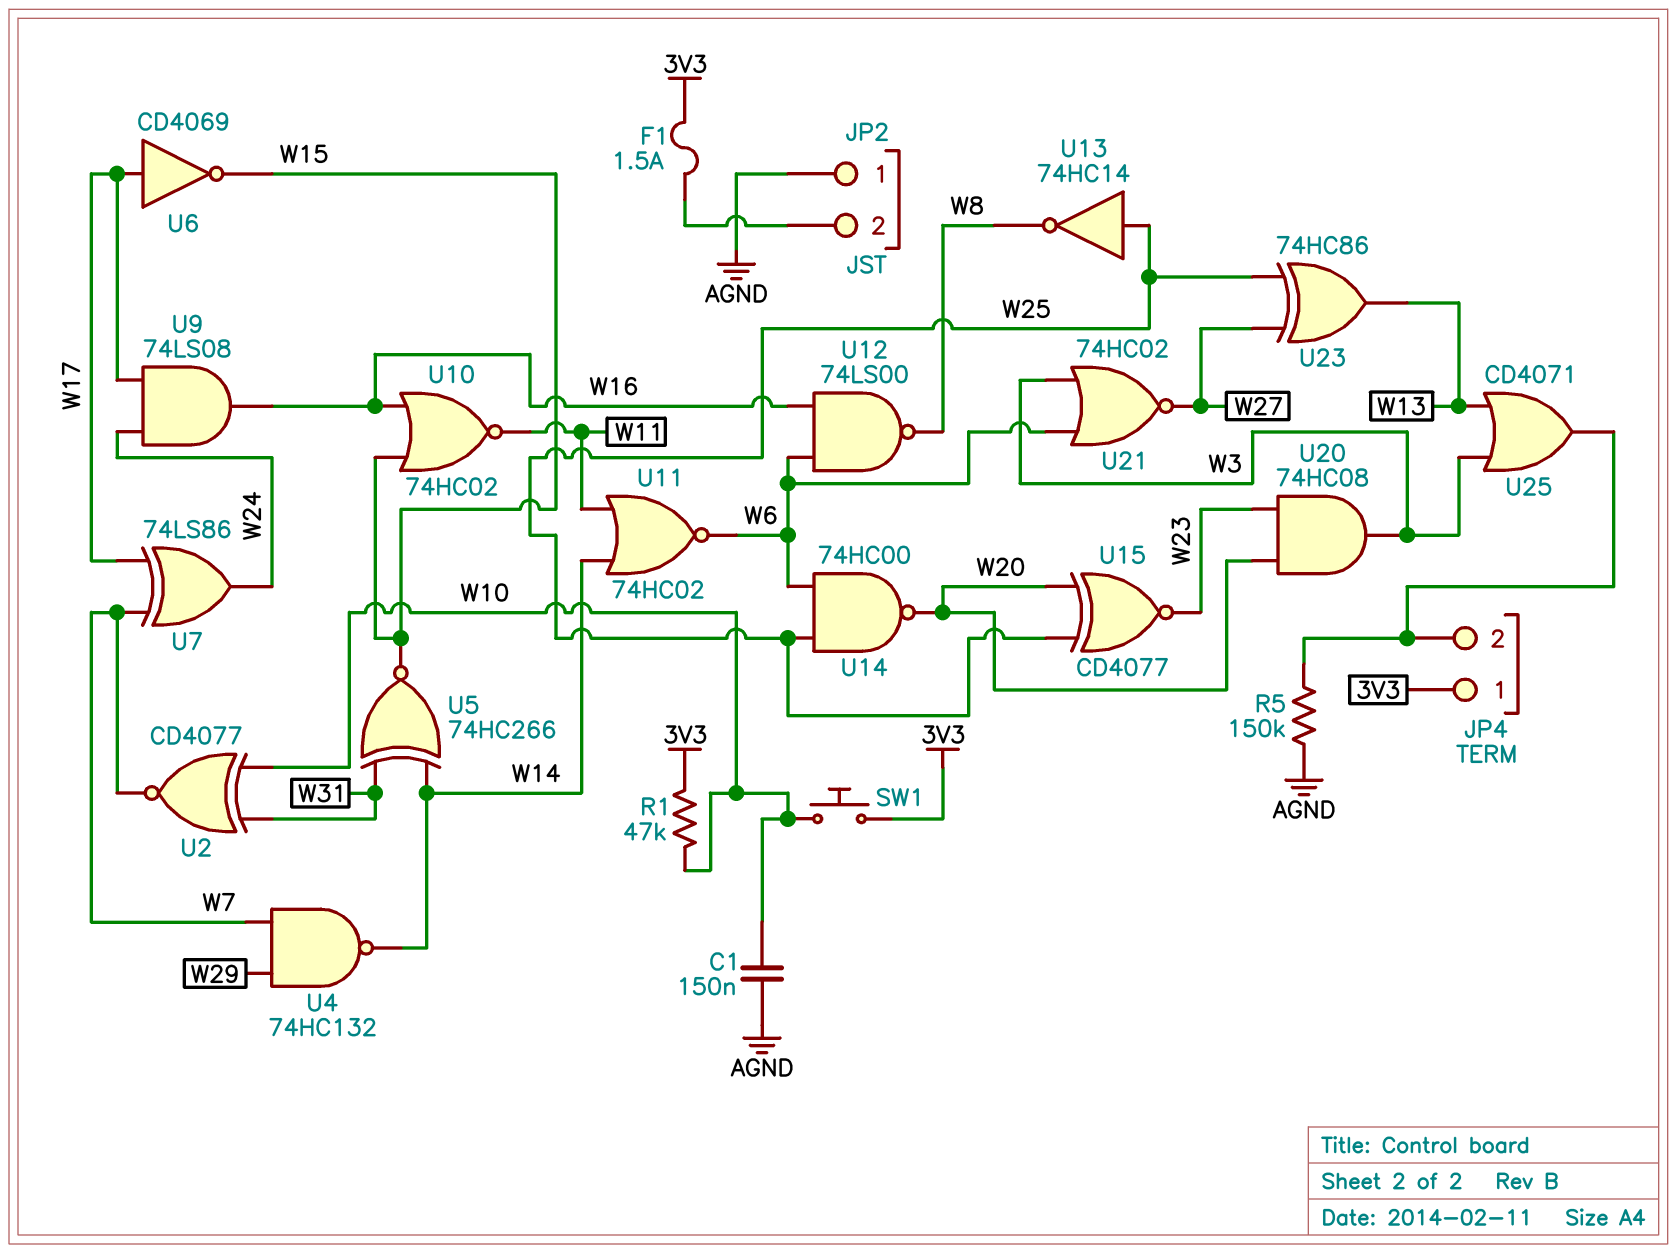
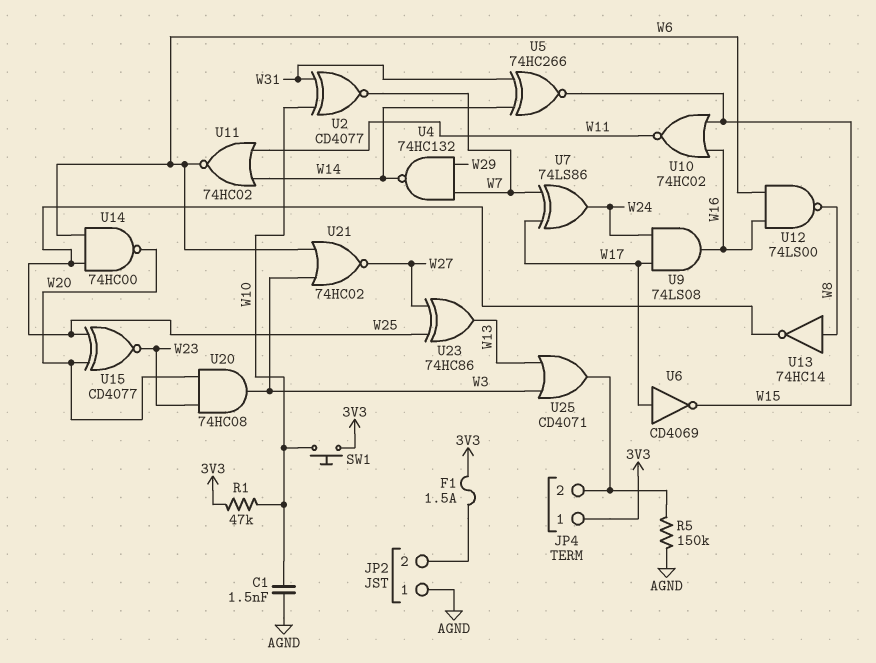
C1: 150nF (AGND, W10) -> 1.5nF (AGND, W10)
U13: NOT 74HC14 (in W25, out W8) -> NOT 74HC14 (in W8, out W25)

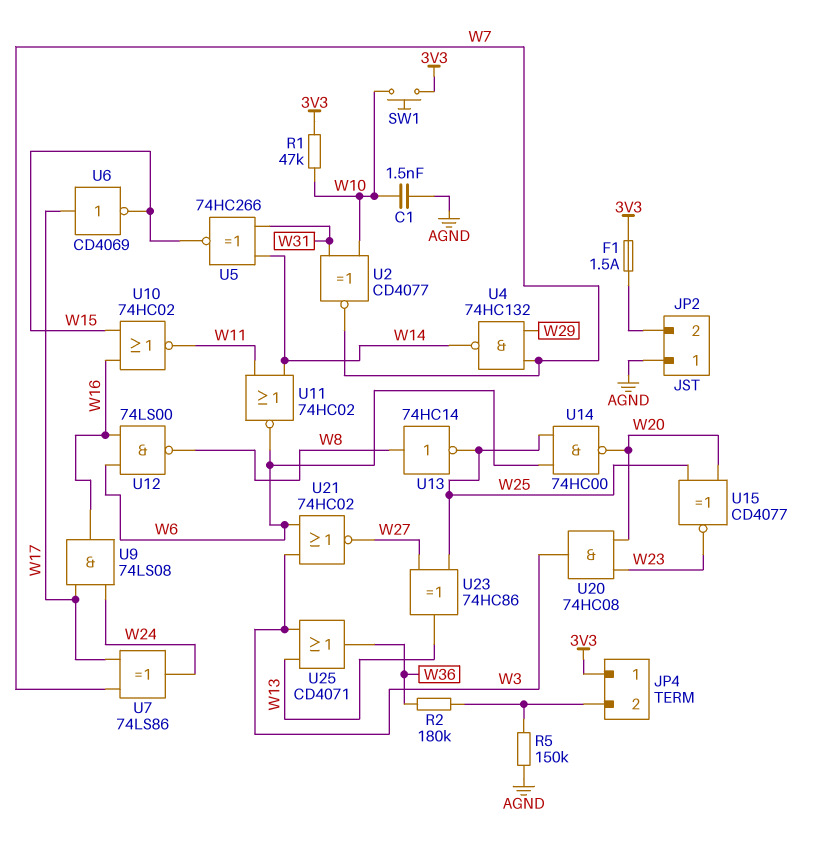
R2: none -> 180k (JP4/2, W36)
U25: OR CD4071 (in W3, in W13, out JP4/2) -> OR CD4071 (in W3, in W13, out W36)

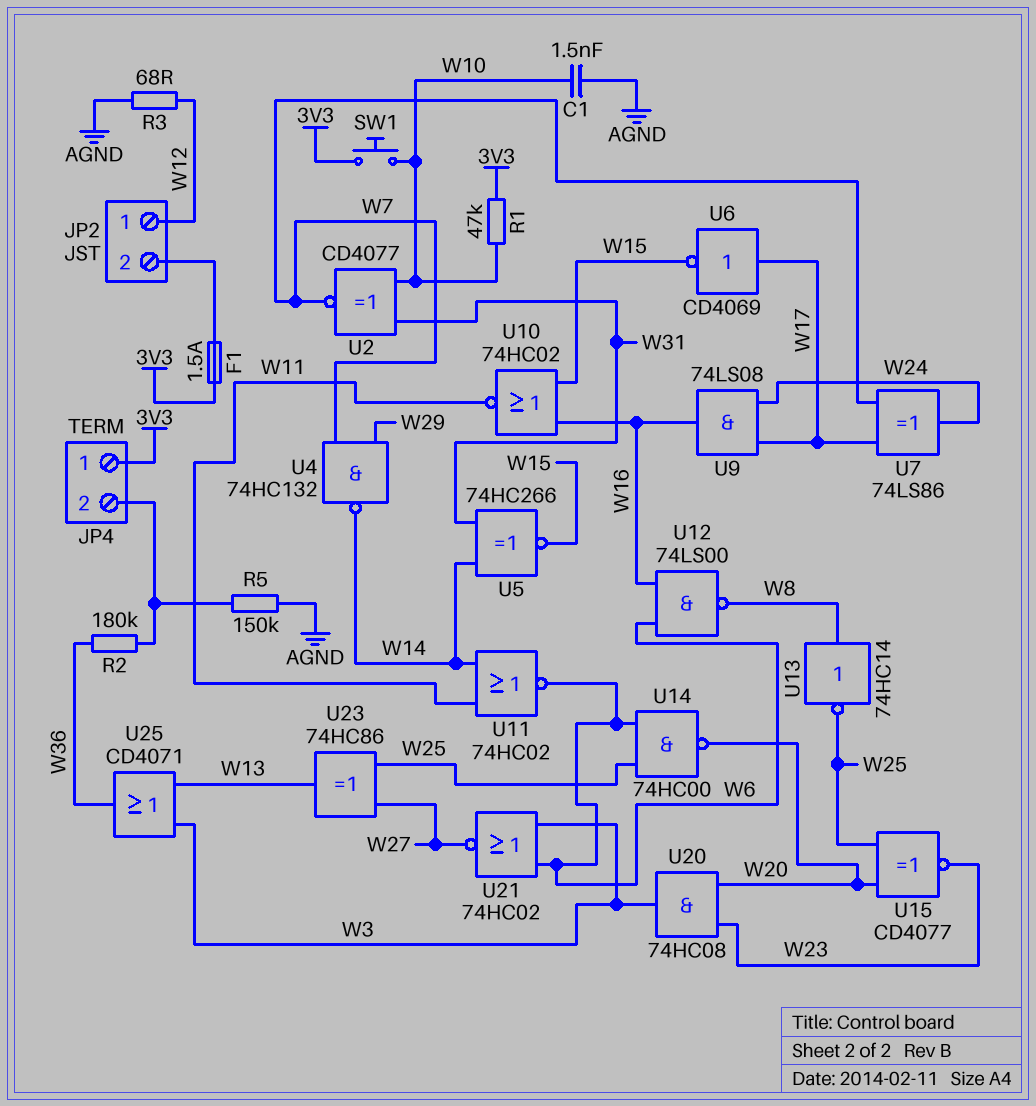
JP2 pin 1: AGND -> W12
R3: none -> 68 (AGND, W12)

